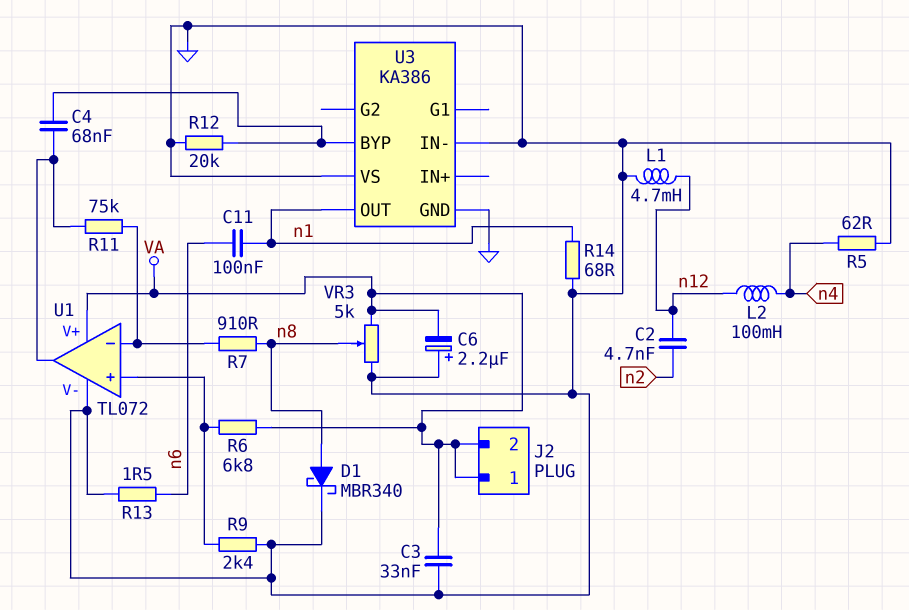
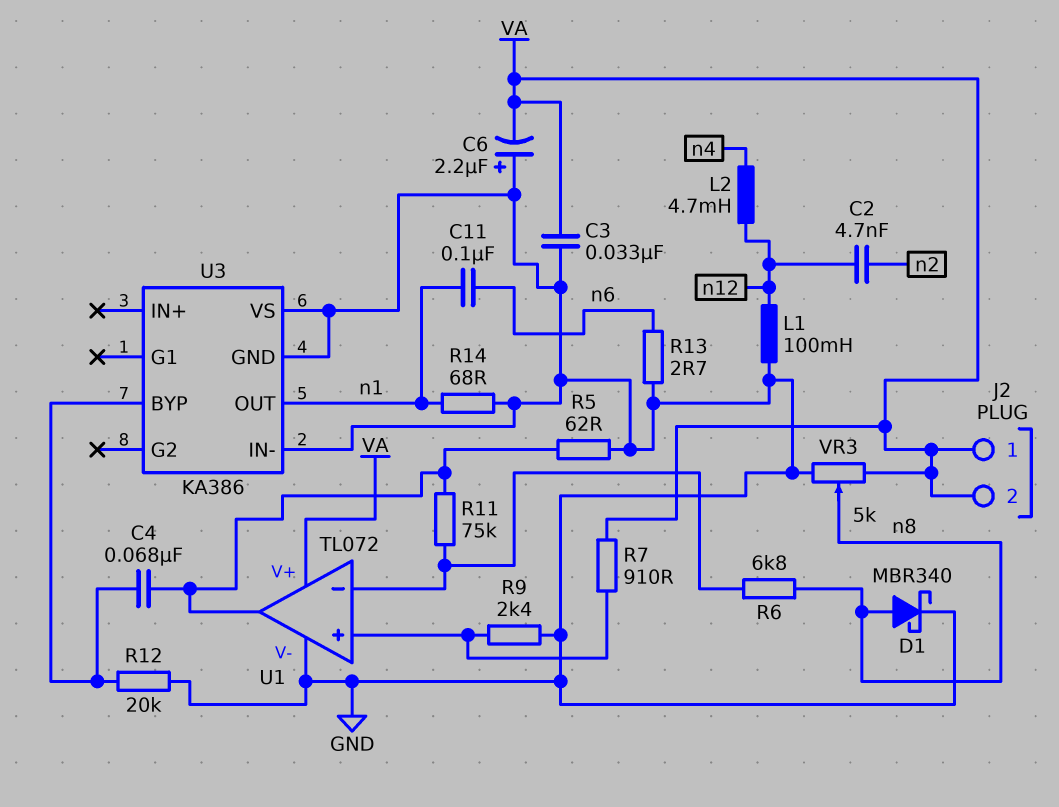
L1: 4.7mH (GND, n12) -> 100mH (GND, n12)
L2: 100mH (n4, n12) -> 4.7mH (n4, n12)
R5: 62 (GND, n4) -> 62 (GND, U1/out)
R6: 6.8k (U1/in+, VA) -> 6.8k (U1/in-, n8)
R7: 910 (U1/in-, n8) -> 910 (U1/in+, VA)
R13: 1.5 (GND, n6) -> 2.7 (GND, n6)

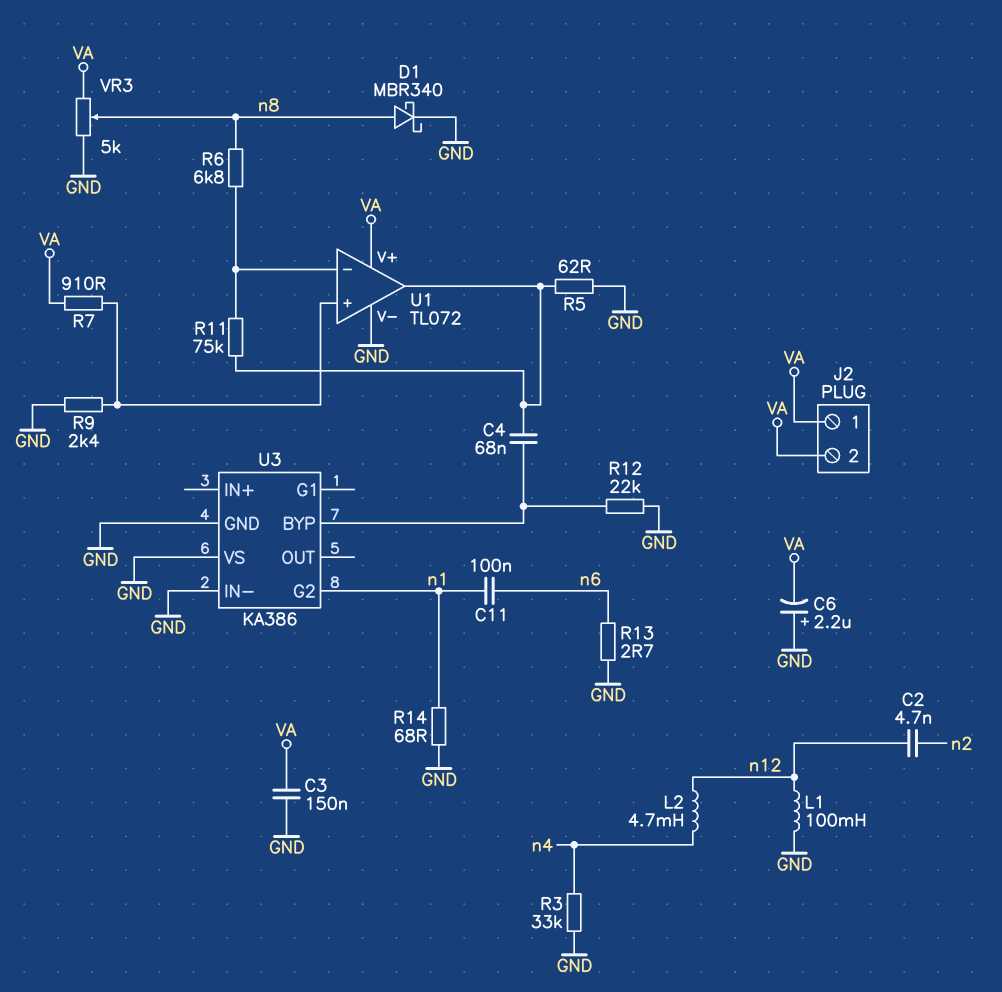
C3: 33nF (GND, VA) -> 150nF (GND, VA)
R3: none -> 33k (GND, n4)
R12: 20k (GND, U3/BYP) -> 22k (GND, U3/BYP)
U3 pin G2: none -> n1
U3 pin OUT: n1 -> none

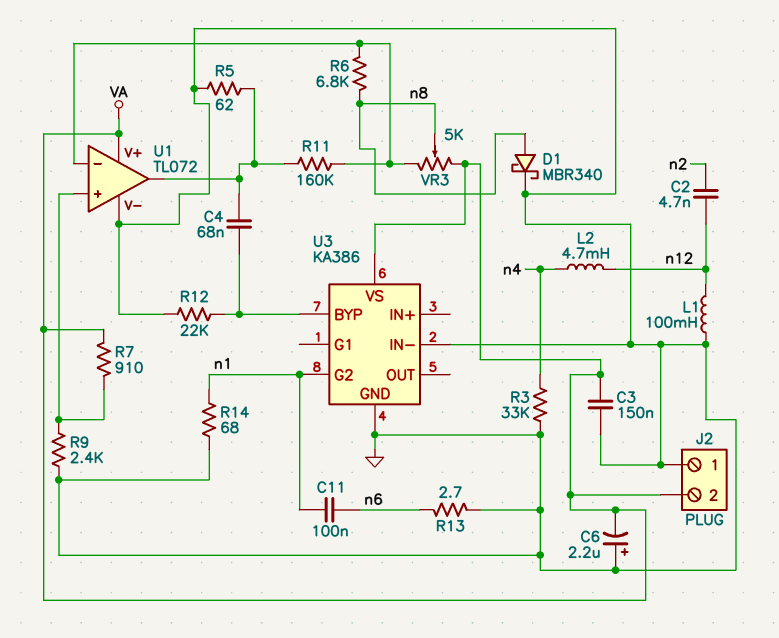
J2 pin 1: VA -> GND
R11: 75k (U1/in-, U1/out) -> 160k (U1/in-, U1/out)
U3 pin VS: GND -> VA
VR3: 5k (GND, VA, wiper n8) -> 5k (U1/in-, VA, wiper n8)

